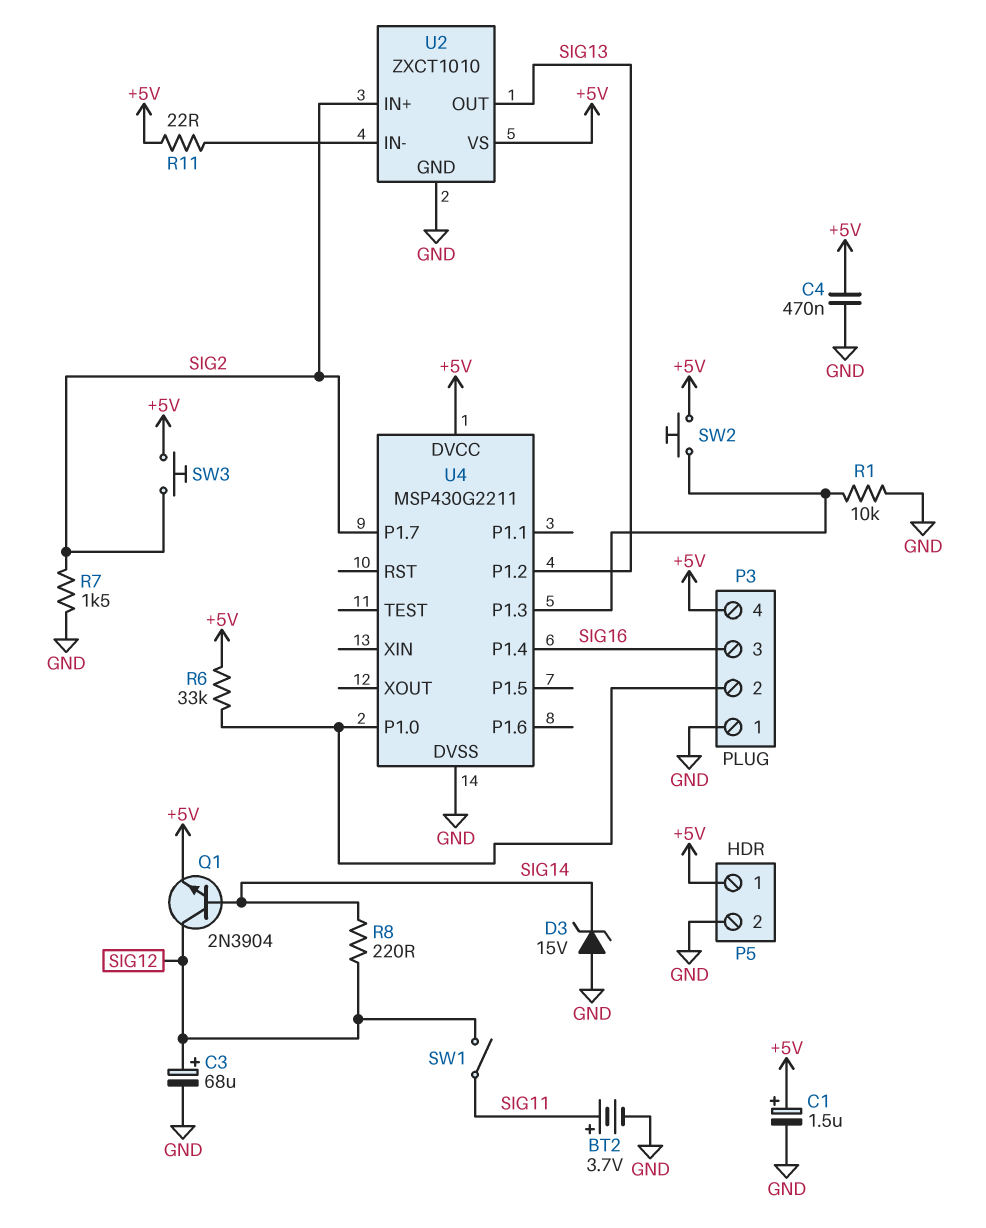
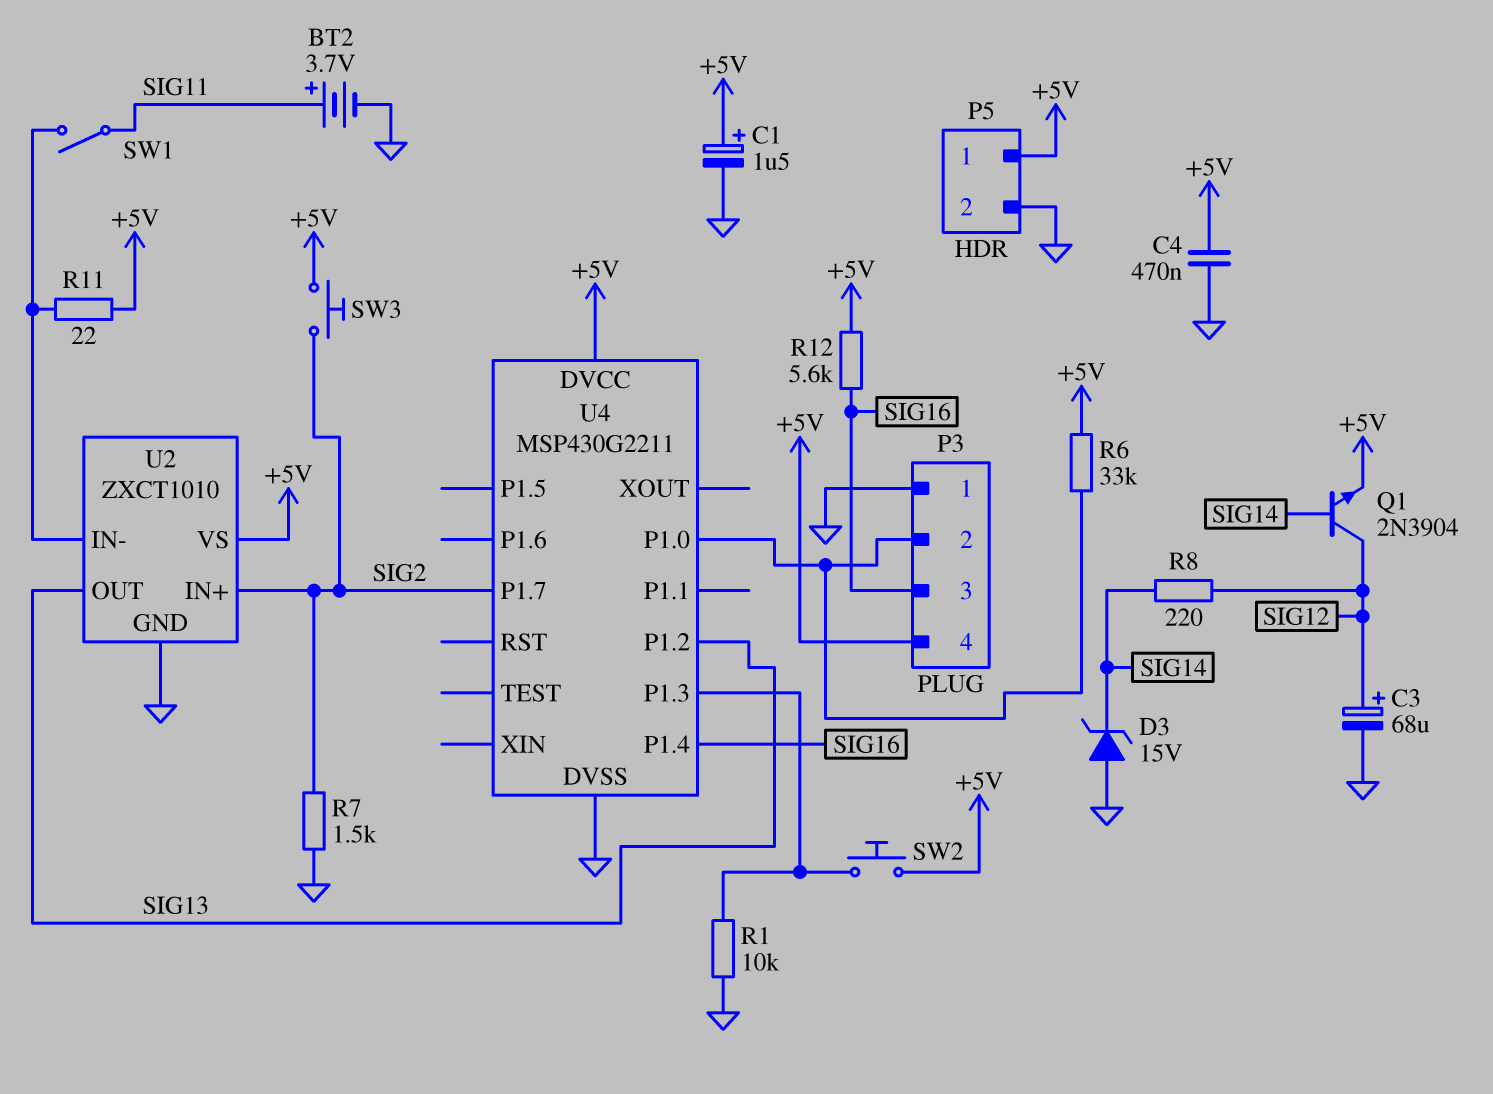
R12: none -> 5.6k (+5V, SIG16)
SW1: switch (SIG11, SIG12) -> switch (SIG11, U2/IN-)

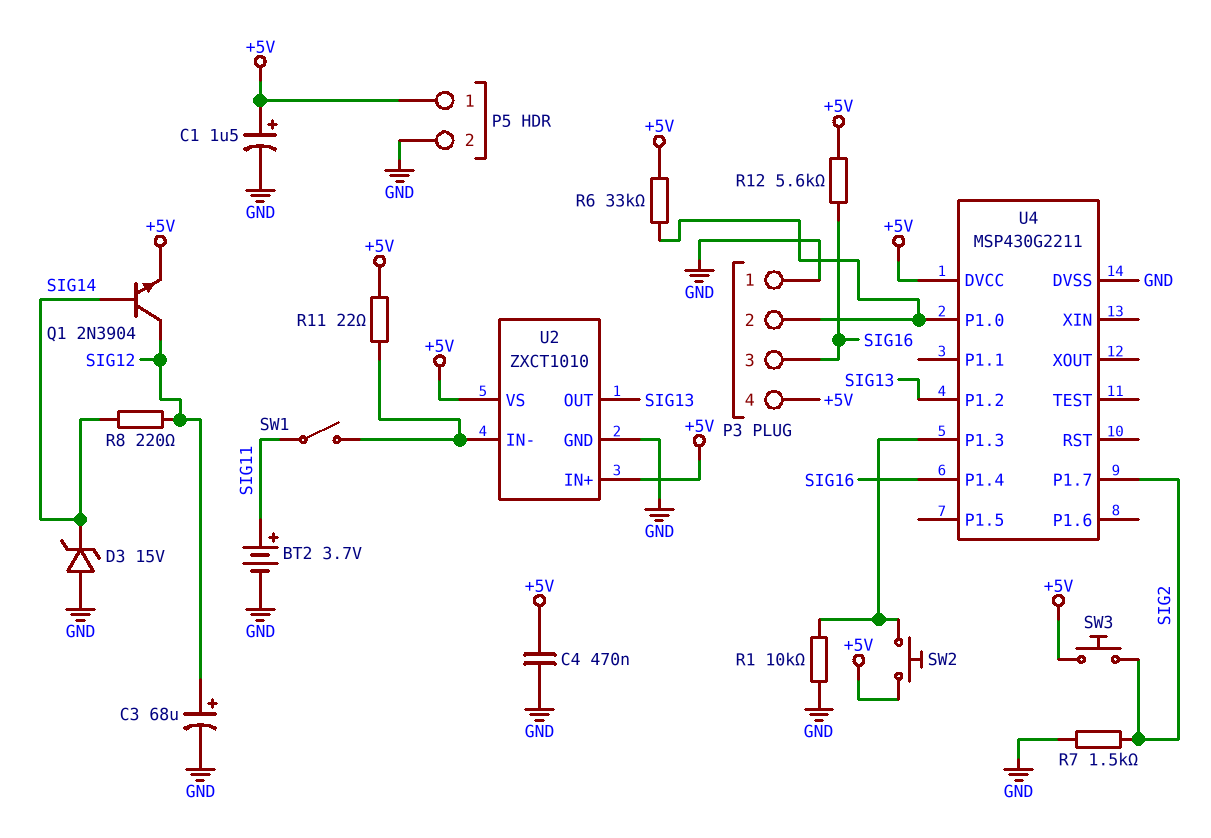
U2 pin IN+: SIG2 -> +5V

